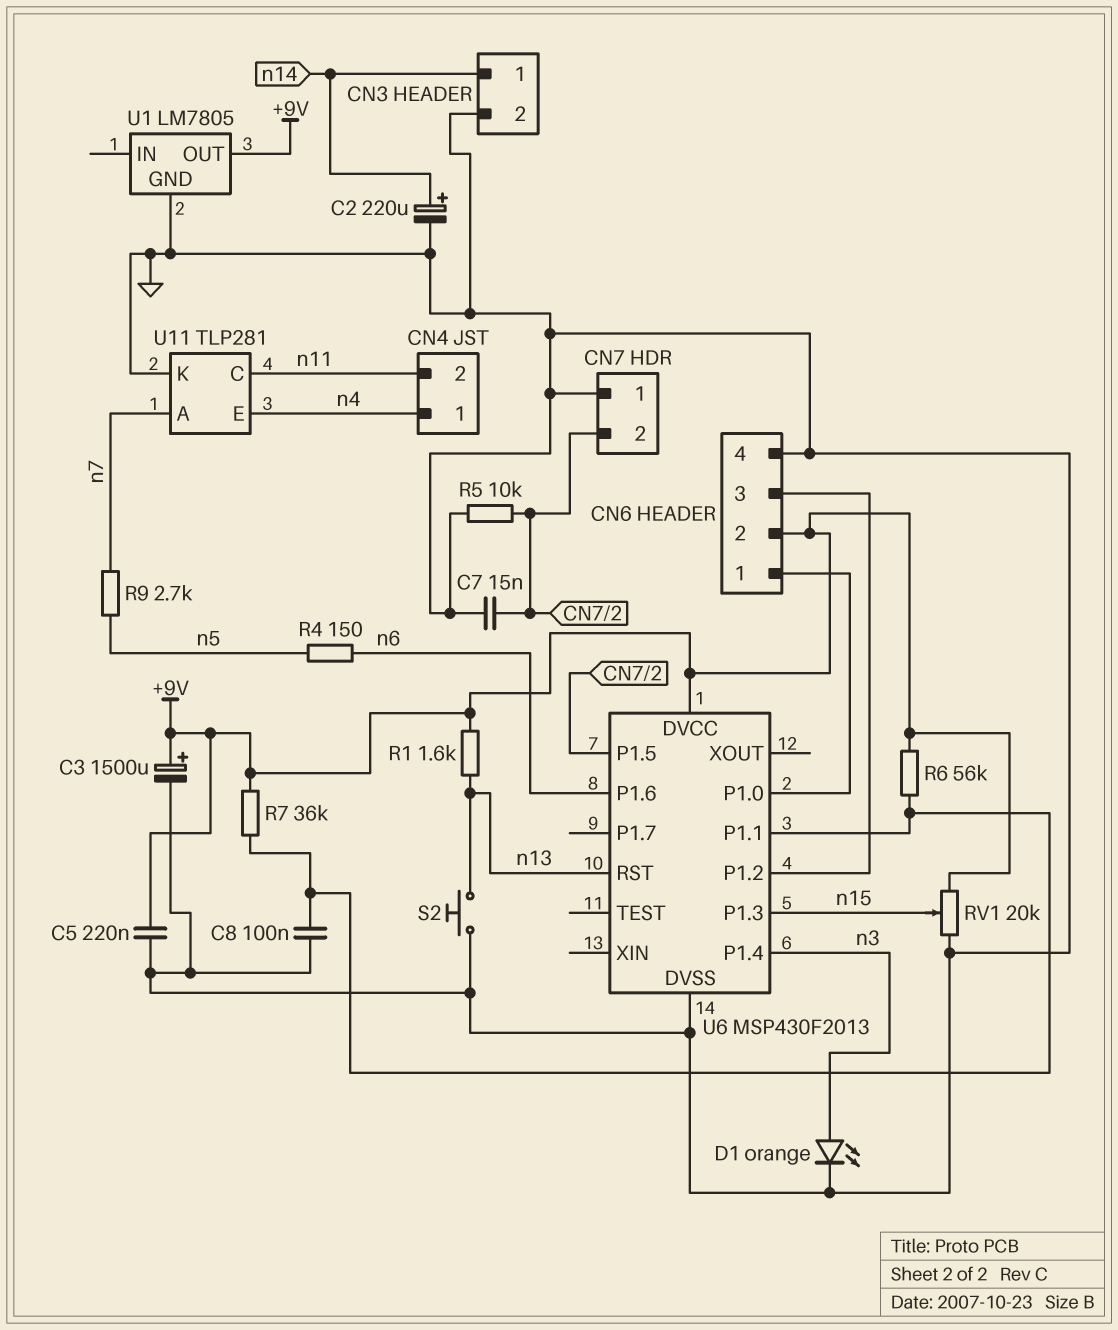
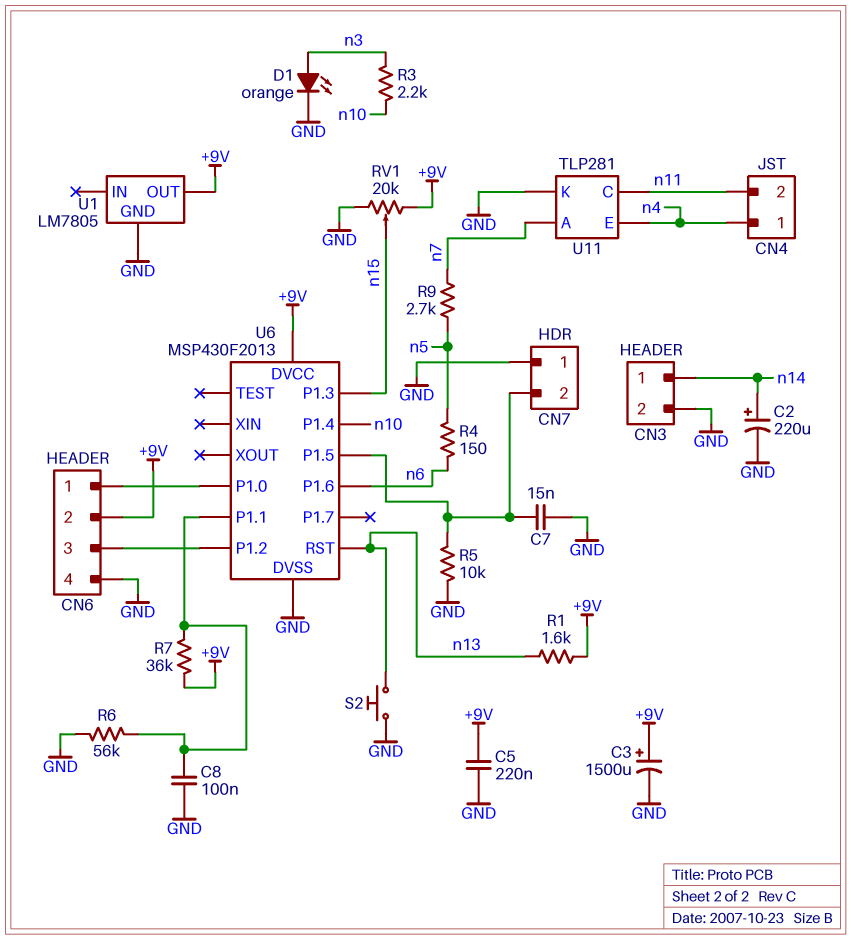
R3: none -> 2.2k (n3, n10)
R6: 56k (+9V, U6/P1.1) -> 56k (GND, U6/P1.1)
U6 pin P1.4: n3 -> n10

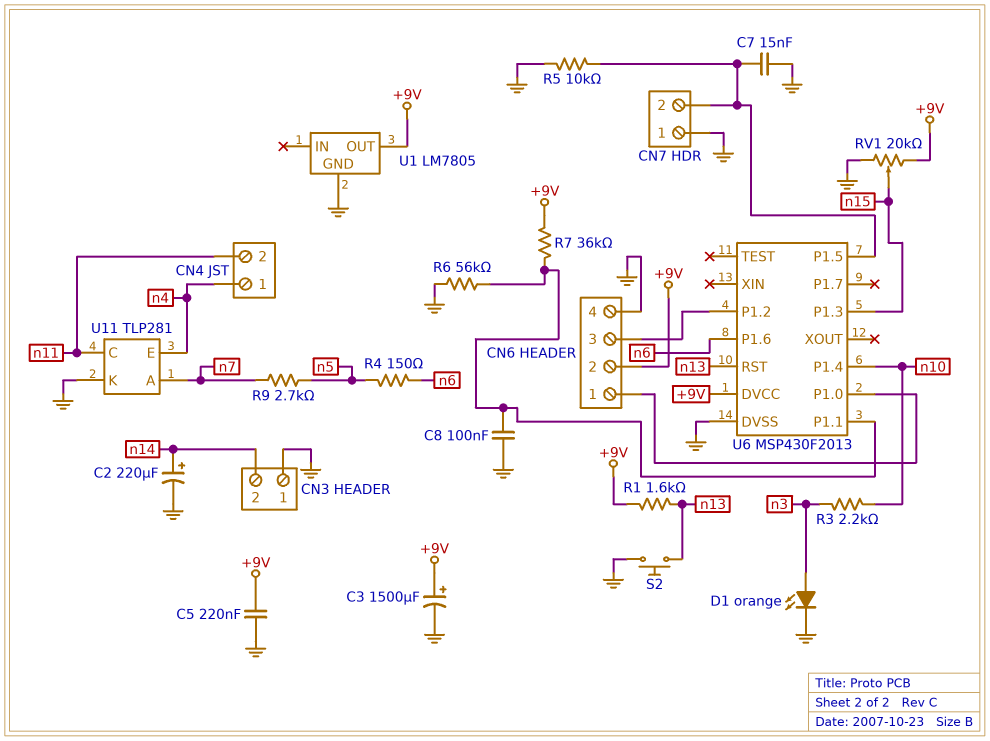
CN3 pin 1: n14 -> GND
CN3 pin 2: GND -> n14

